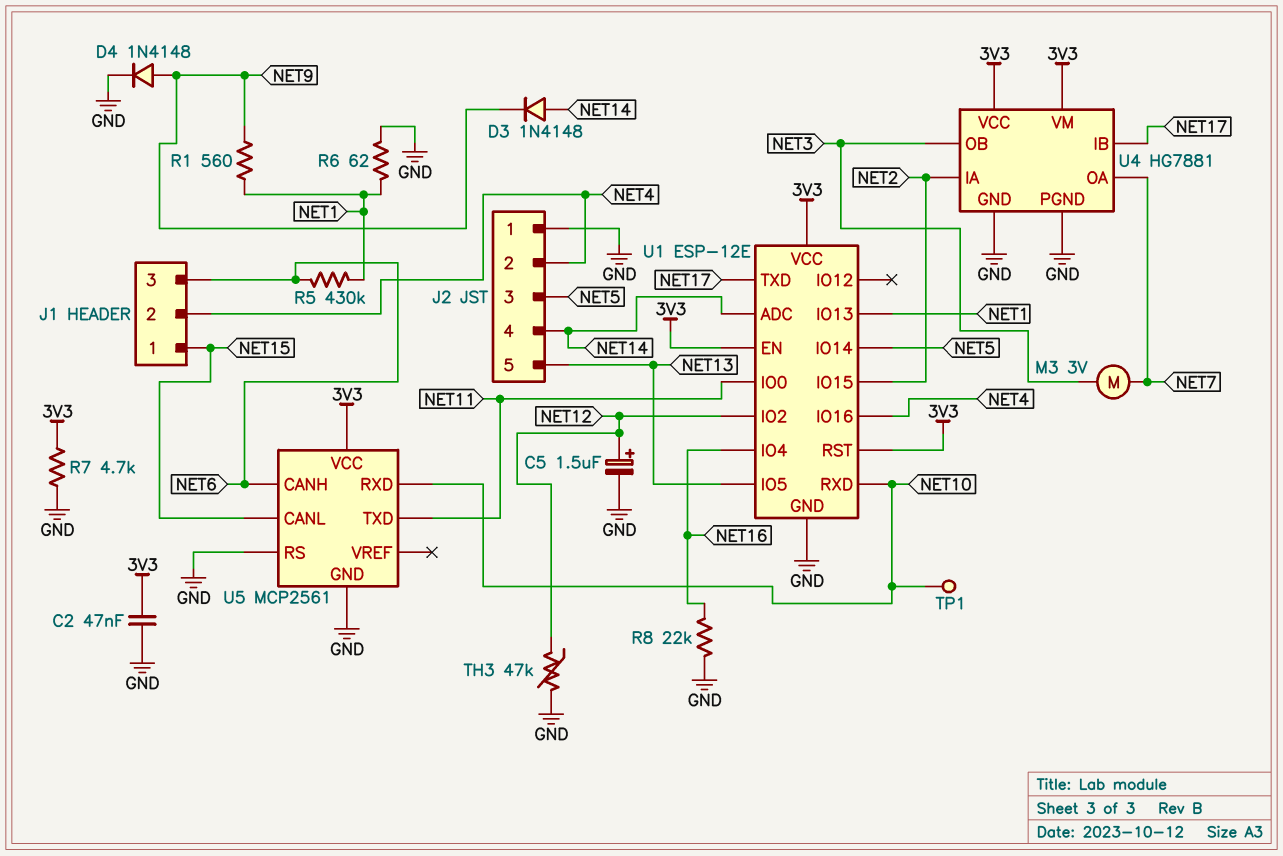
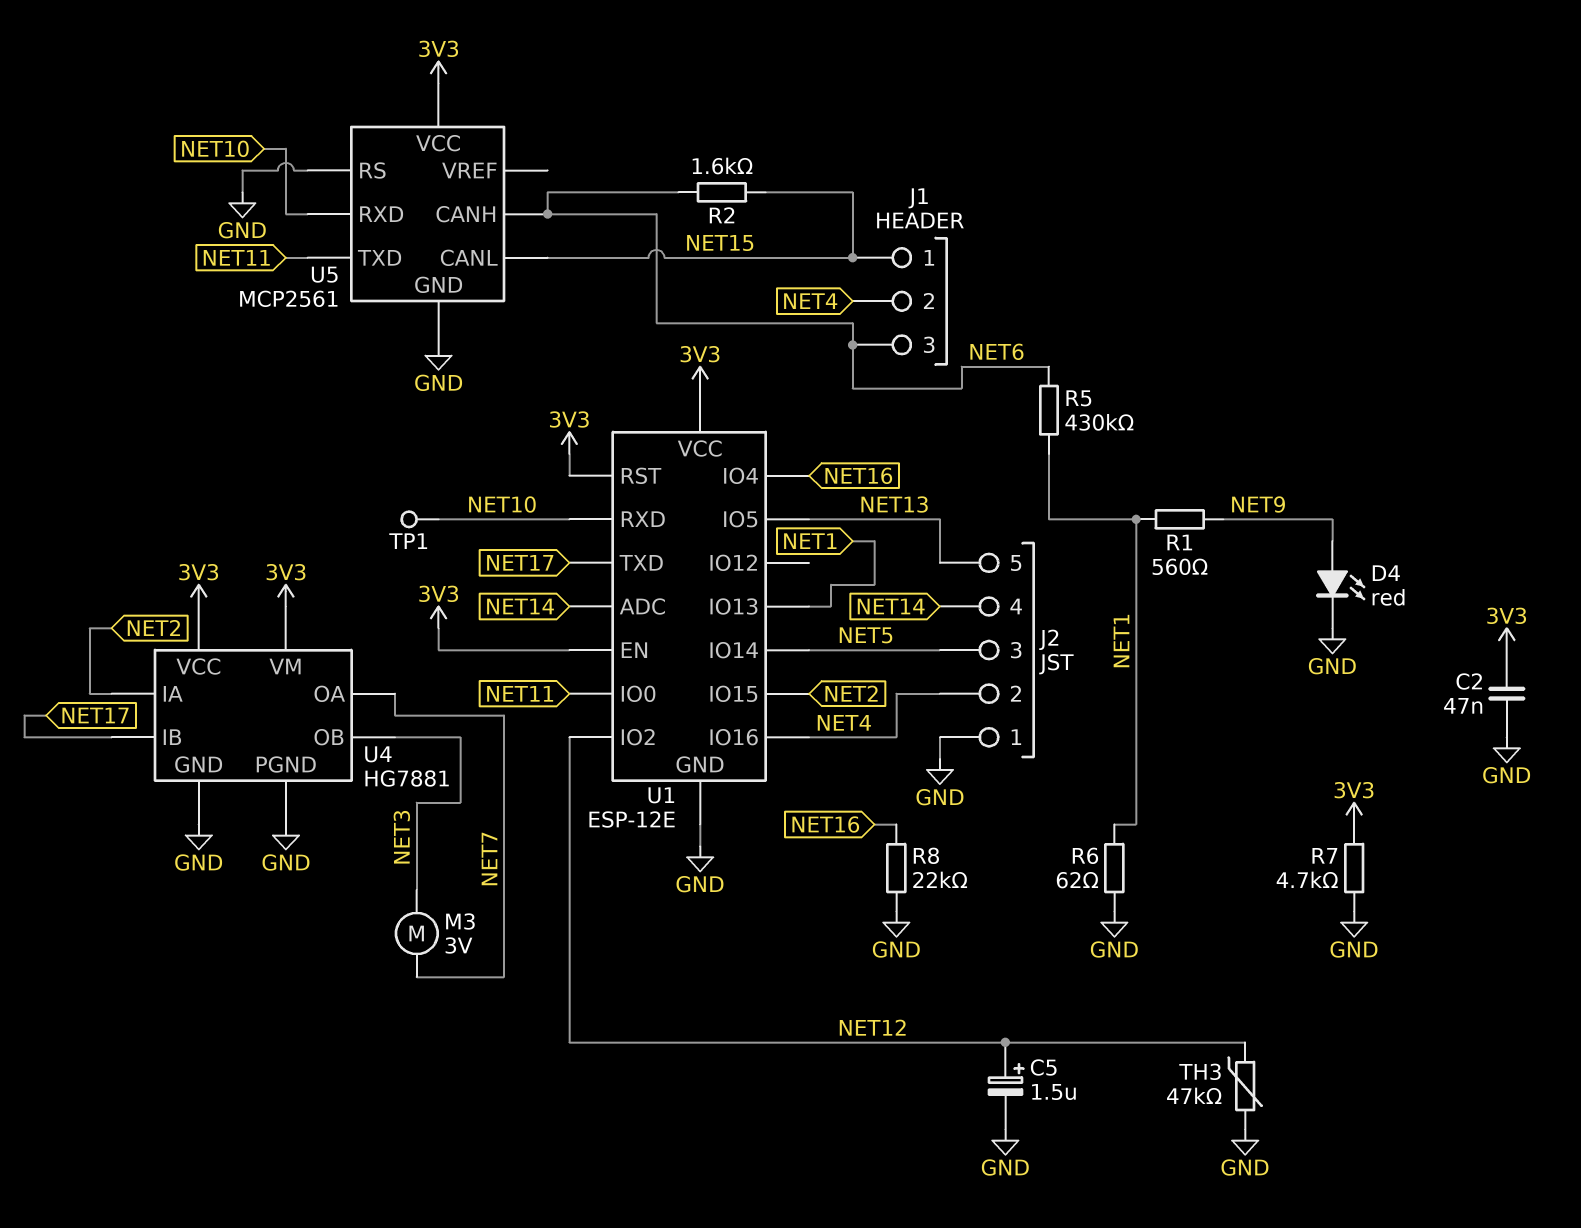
D3: diode 1N4148 (A NET14, K NET9) -> none
D4: diode 1N4148 (A NET9, K GND) -> LED red (A NET9, K GND)
R2: none -> 1.6k (NET6, NET15)

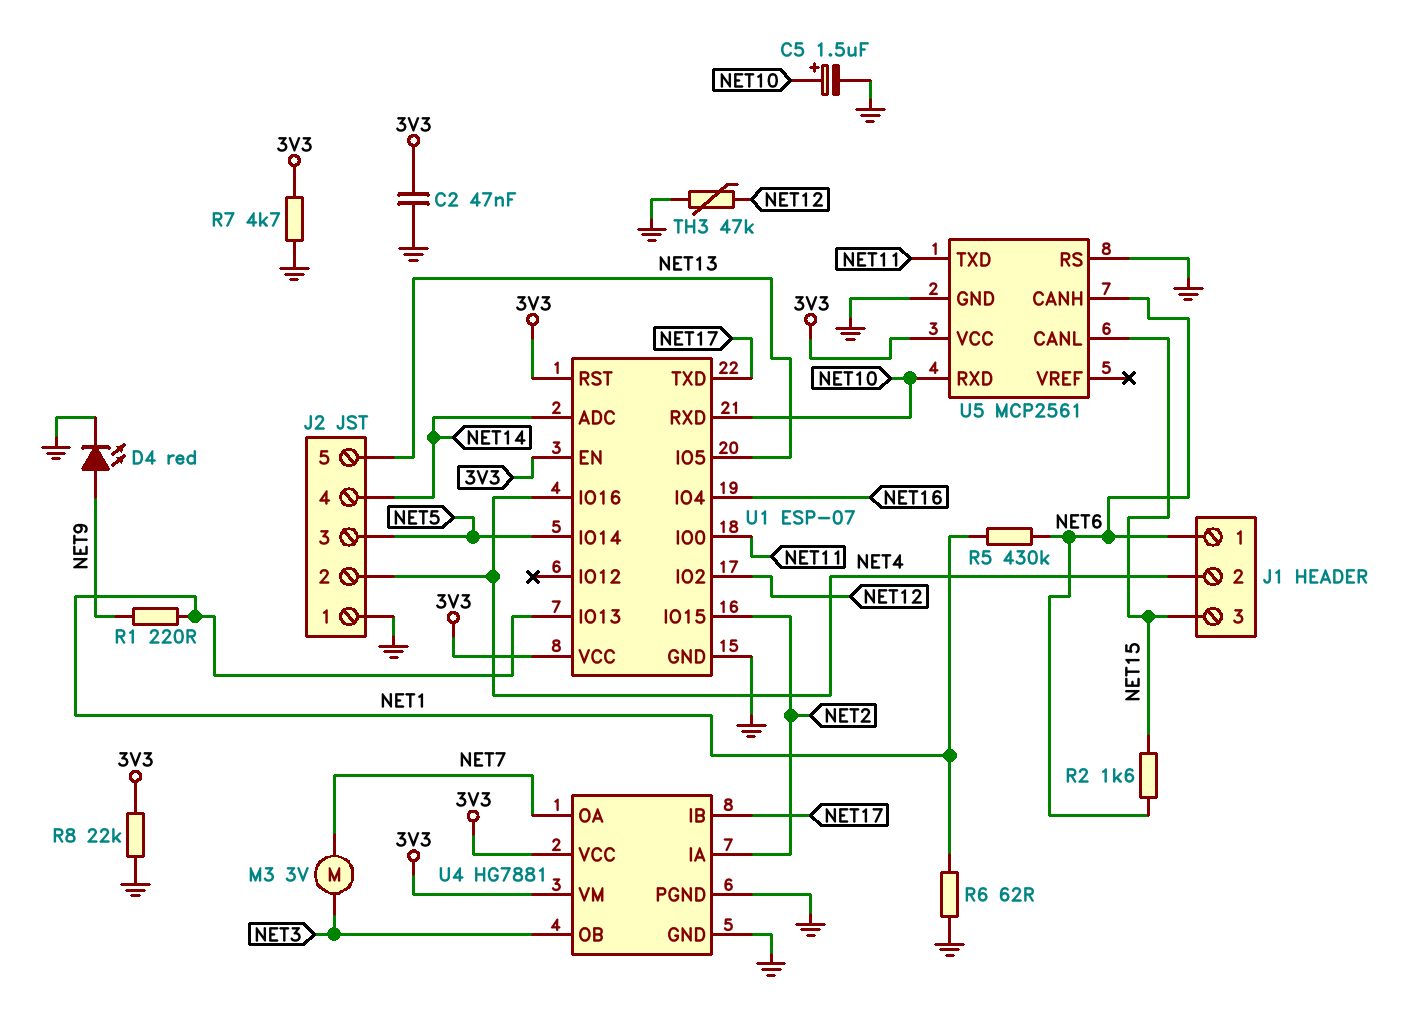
C5: 1.5uF (plus NET12, minus GND) -> 1.5uF (plus NET10, minus GND)
J1 pin 1: NET15 -> NET6
J1 pin 3: NET6 -> NET15
R1: 560 (NET1, NET9) -> 220 (NET1, NET9)
R8: 22k (GND, NET16) -> 22k (3V3, GND)
TP1: test point (NET10) -> none
U1: ESP-12E -> ESP-07

